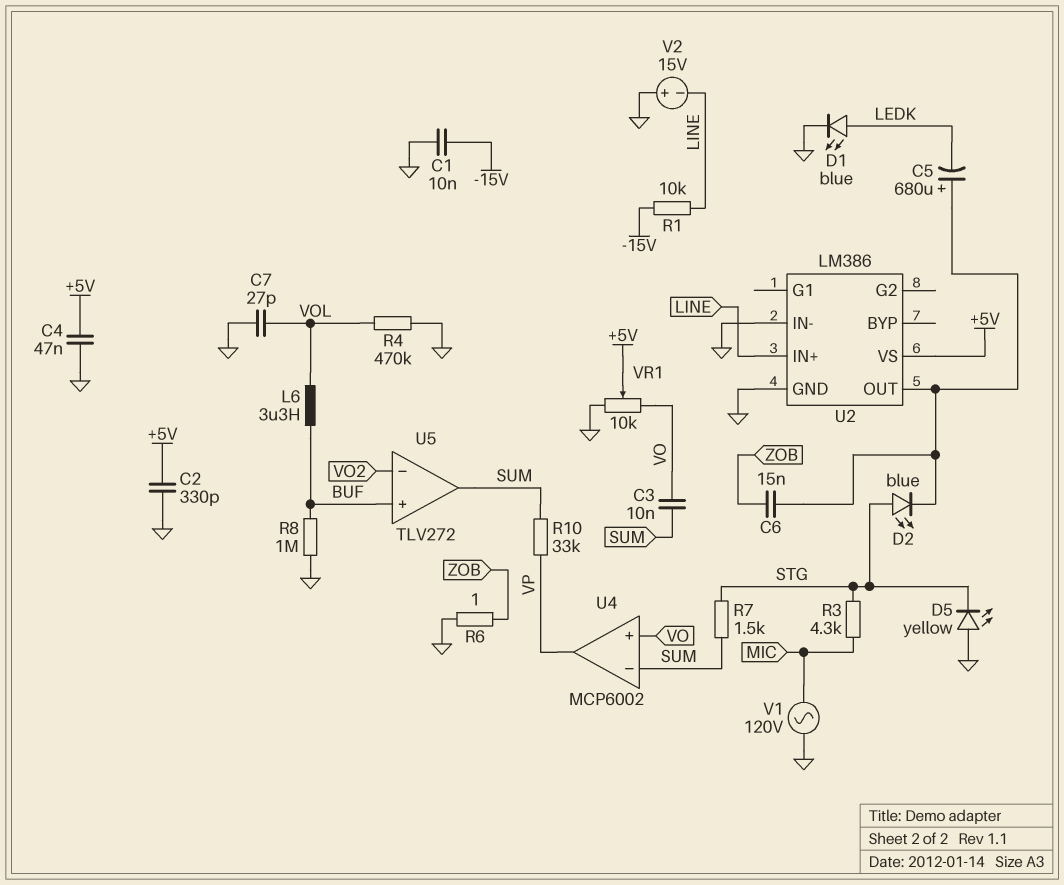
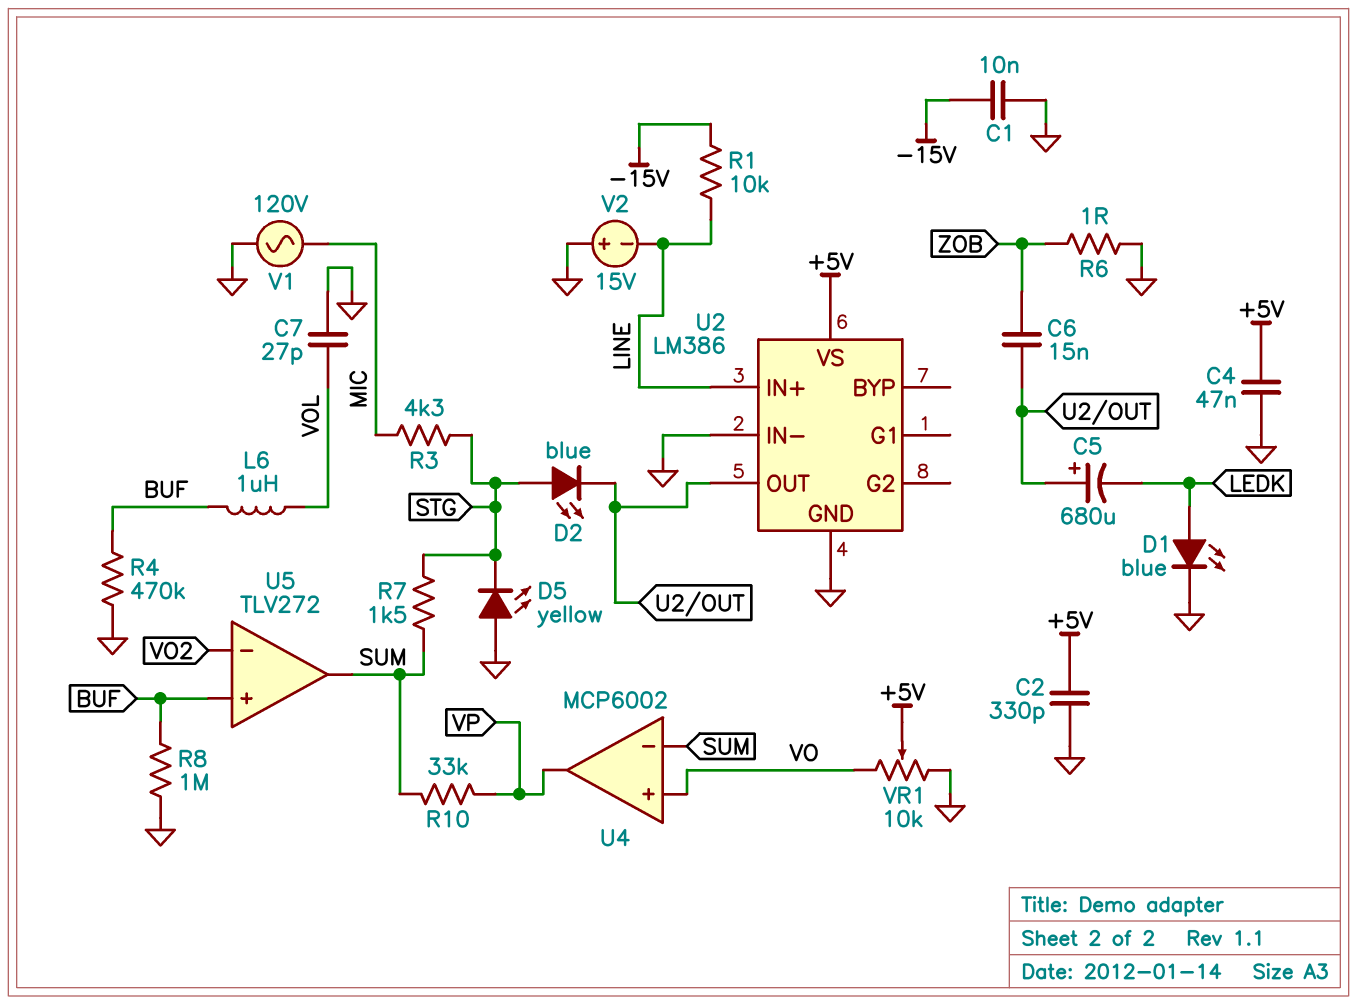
C3: 10nF (SUM, VO) -> none
L6: 3.3uH (BUF, VOL) -> 1uH (BUF, VOL)
R4: 470k (GND, VOL) -> 470k (BUF, GND)

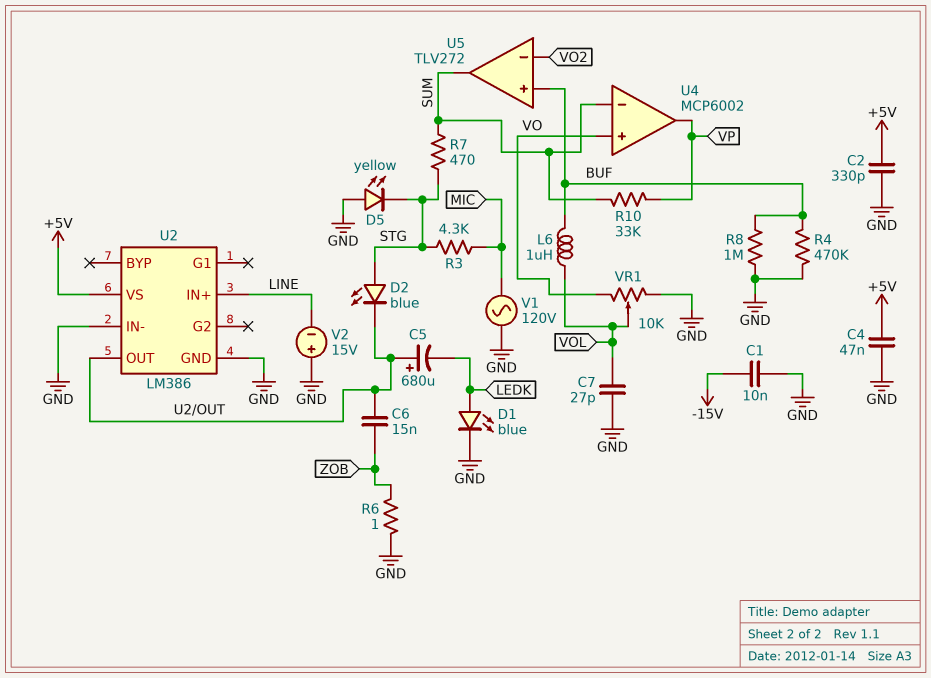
R1: 10k (-15V, LINE) -> none
R7: 1.5k (STG, SUM) -> 470 (STG, SUM)
VR1: 10k (GND, VO, wiper +5V) -> 10k (GND, VO, wiper VOL)

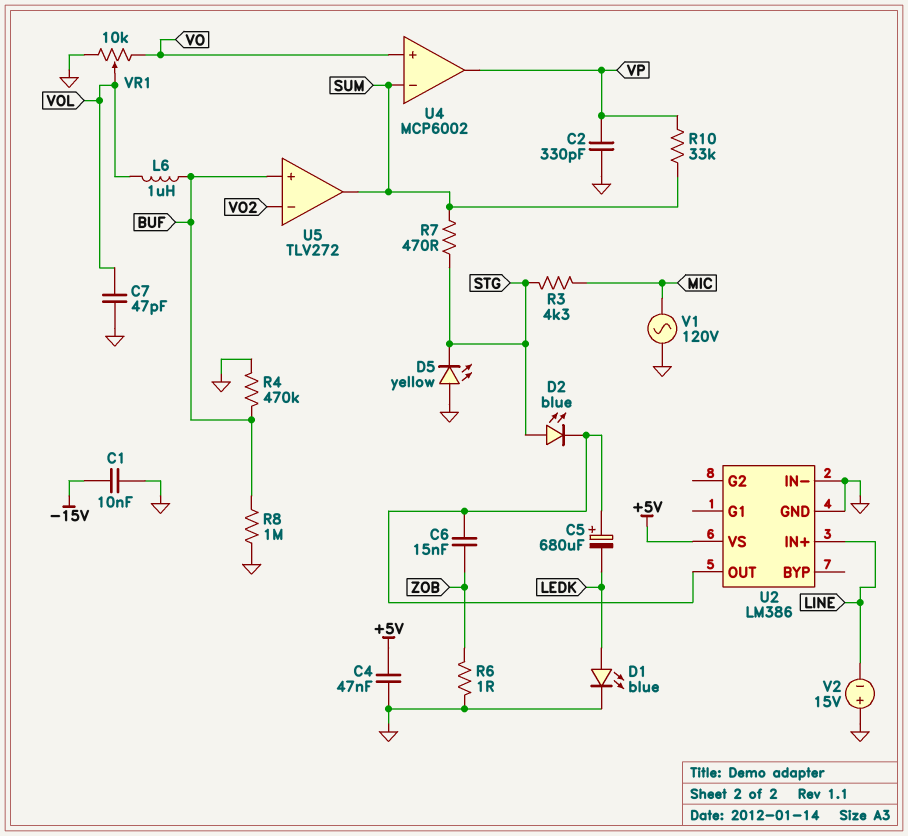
C2: 330pF (+5V, GND) -> 330pF (GND, VP)
C7: 27pF (GND, VOL) -> 47pF (GND, VOL)

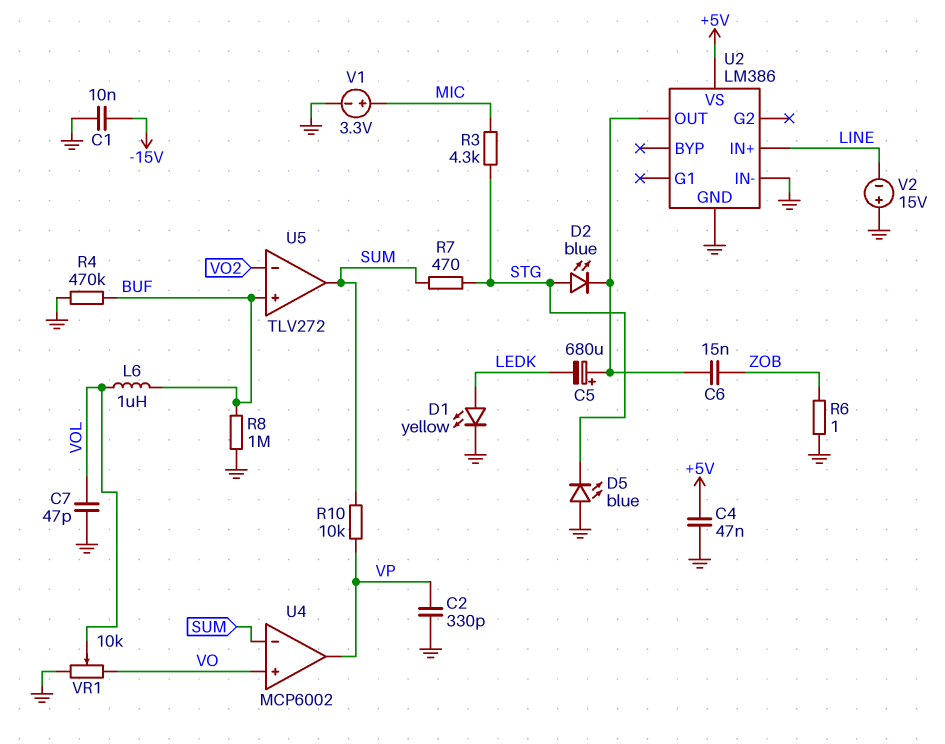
D1: LED blue (A LEDK, K GND) -> LED yellow (A LEDK, K GND)
D5: LED yellow (A GND, K STG) -> LED blue (A GND, K STG)
R10: 33k (SUM, VP) -> 10k (SUM, VP)
V1: AC 120V (GND, MIC) -> 3.3V (plus MIC, minus GND)

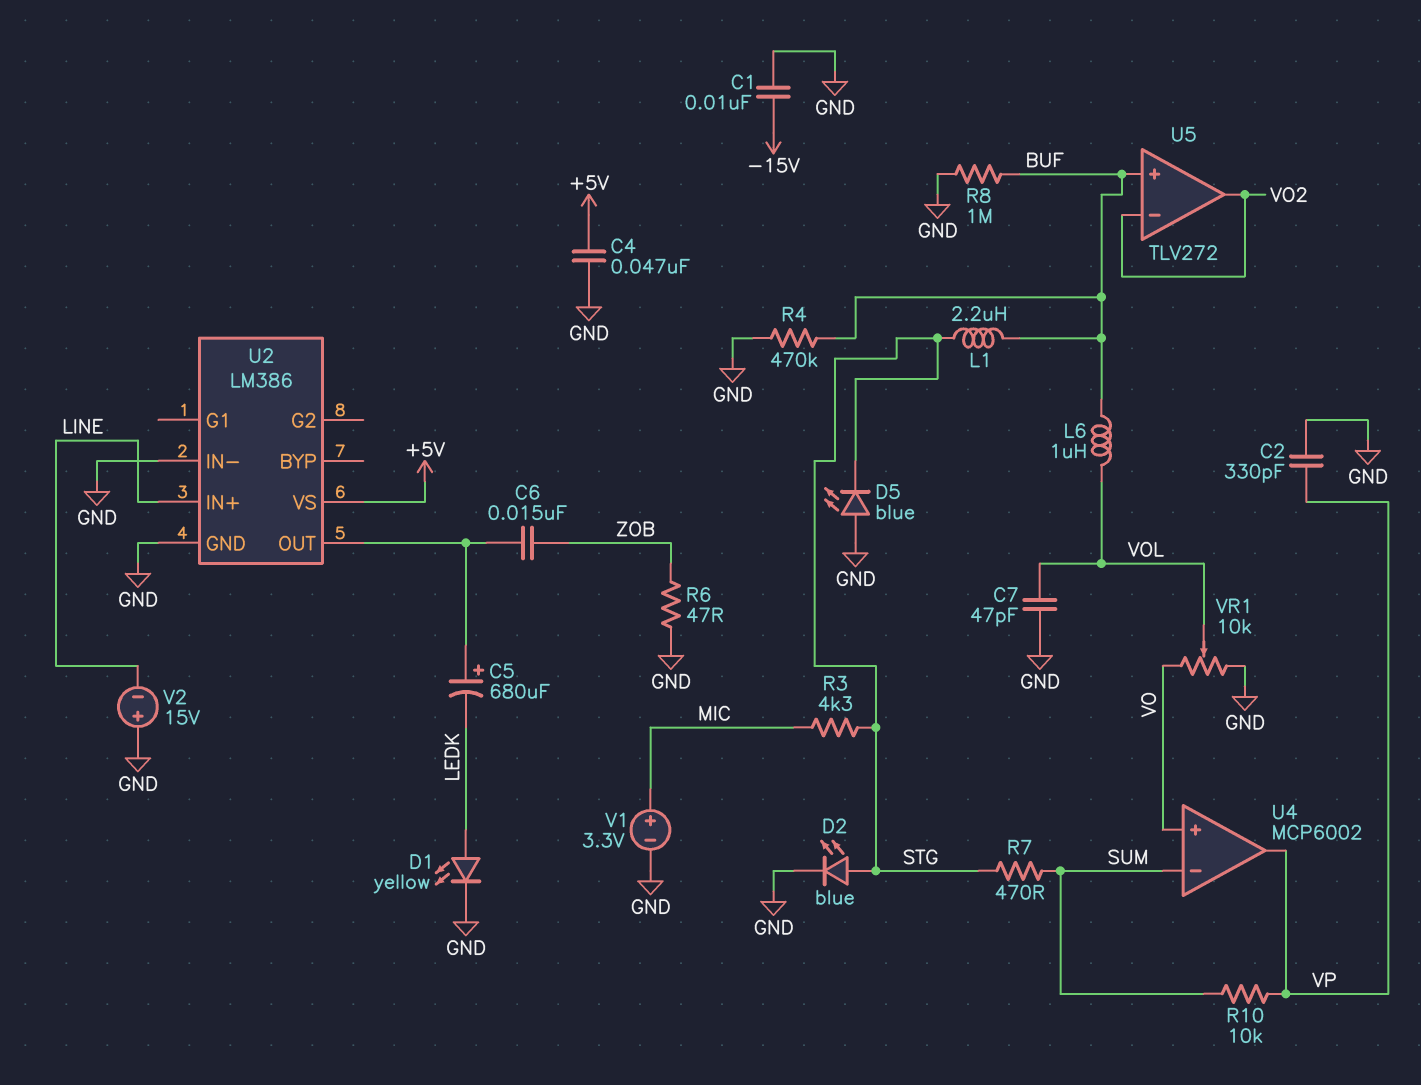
D2: LED blue (A STG, K U2/OUT) -> LED blue (A STG, K GND)
L1: none -> 2.2uH (BUF, STG)
R6: 1 (GND, ZOB) -> 47 (GND, ZOB)
U5 pin out: SUM -> VO2

